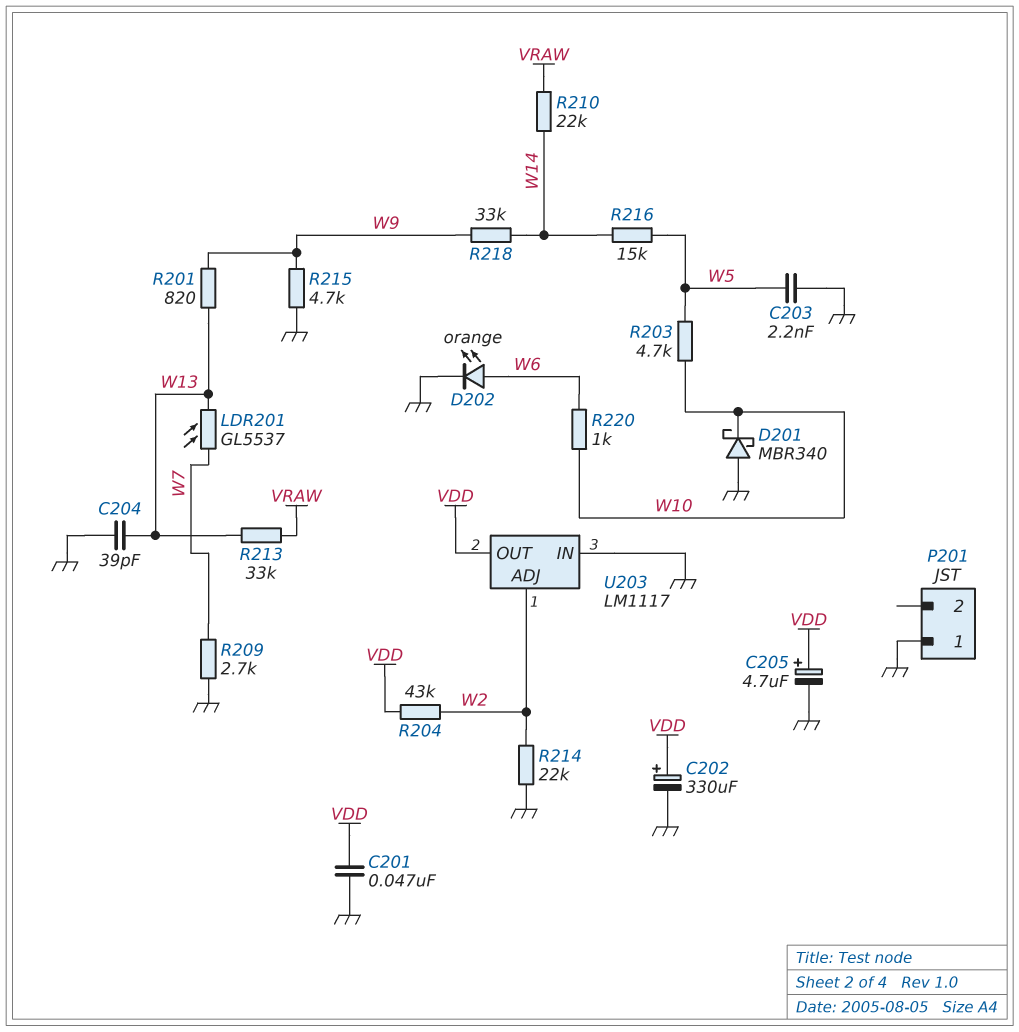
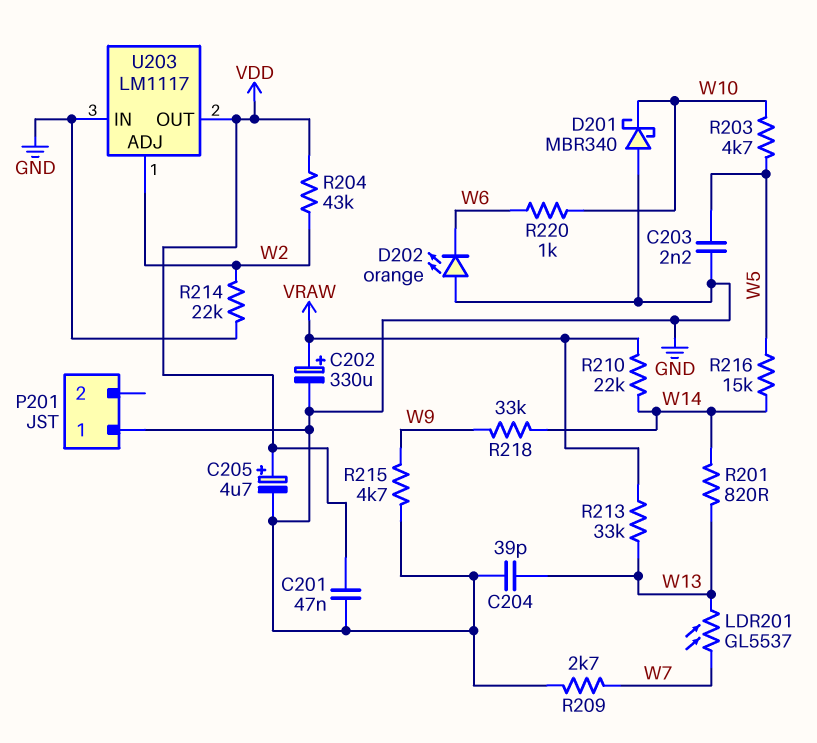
C202: 330uF (plus VDD, minus GND) -> 330uF (plus VRAW, minus GND)
D202: LED orange (A W6, K GND) -> LED orange (A GND, K W6)
R201: 820 (W9, W13) -> 820 (W13, W14)

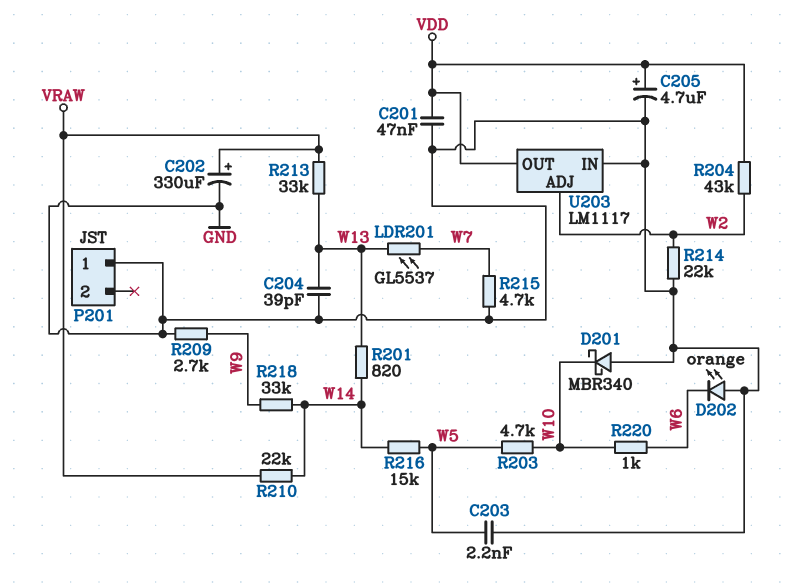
R209: 2.7k (GND, W7) -> 2.7k (GND, W9)
R215: 4.7k (GND, W9) -> 4.7k (GND, W7)

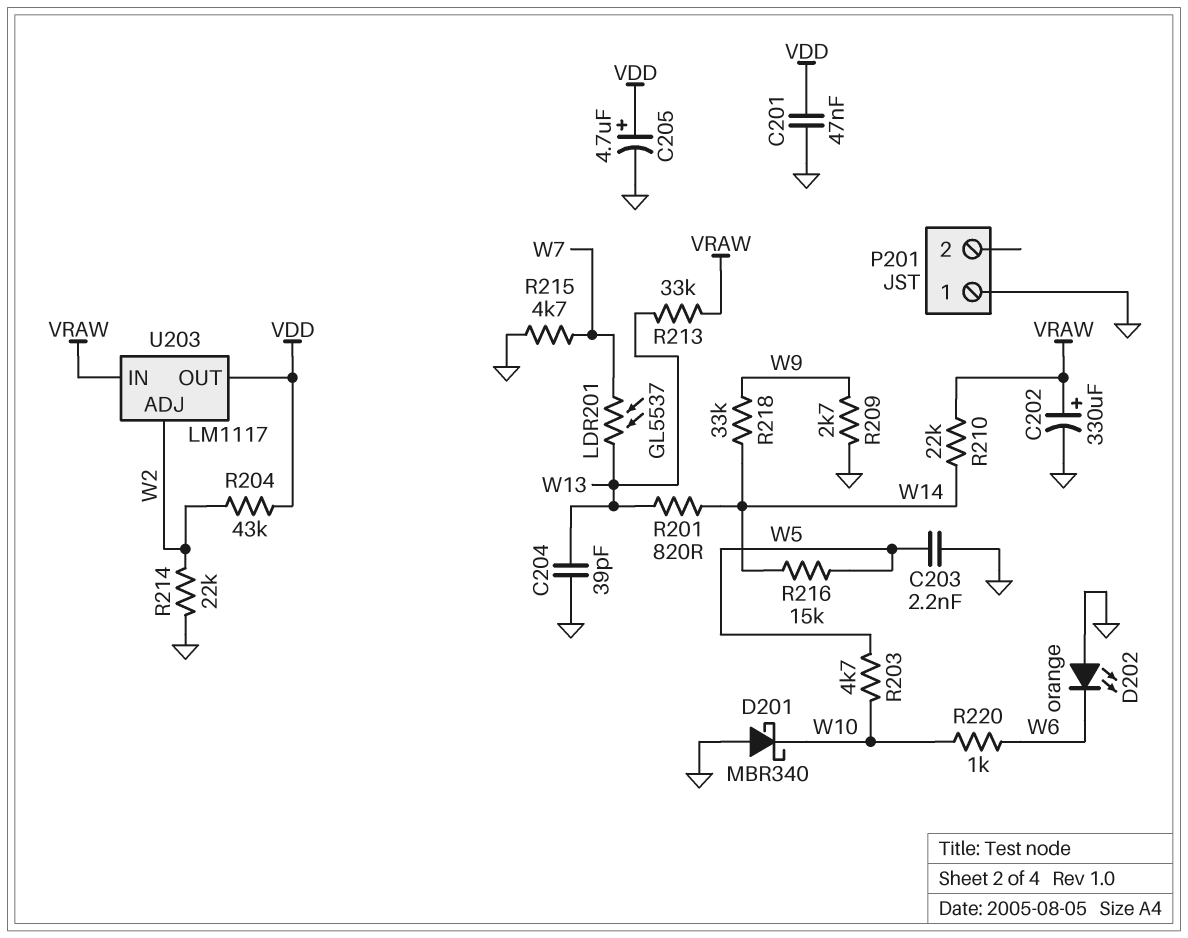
U203 pin IN: GND -> VRAW

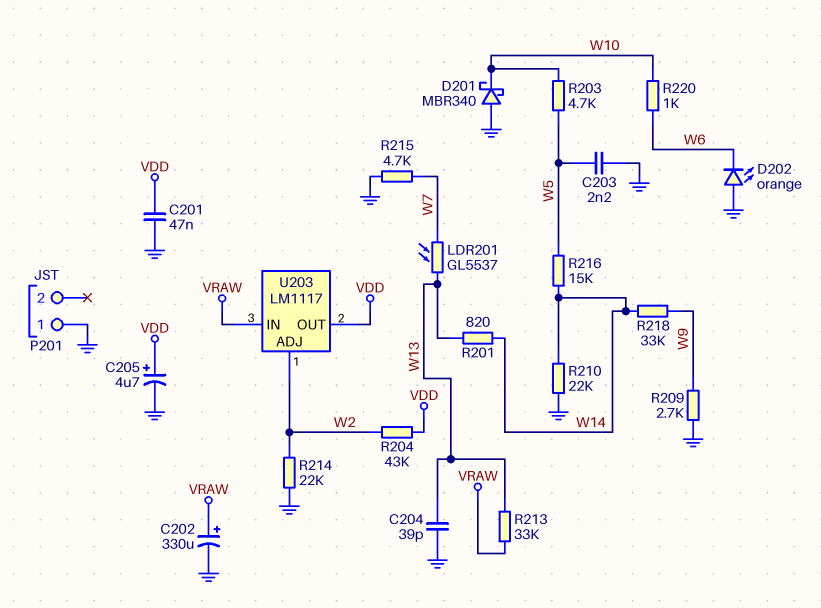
R210: 22k (VRAW, W14) -> 22k (GND, W14)

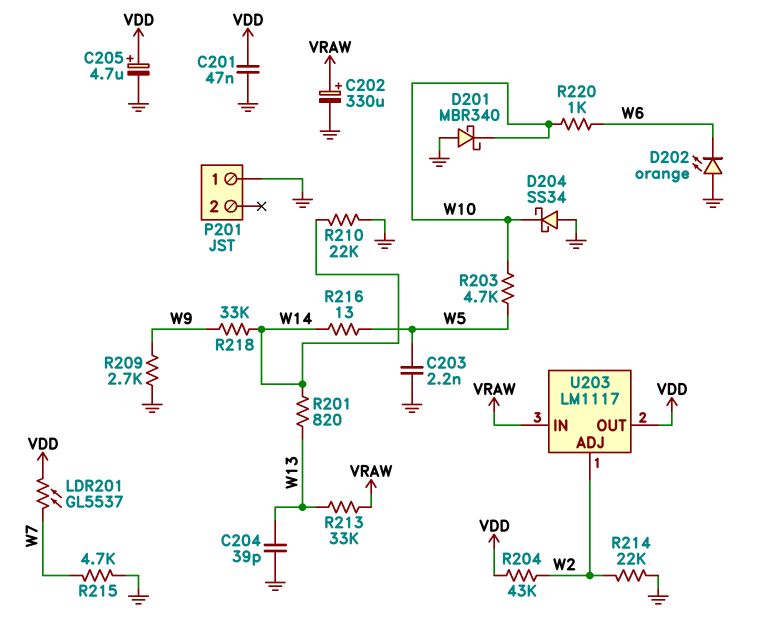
D204: none -> schottky SS34 (A GND, K W10)
LDR201: GL5537 (W7, W13) -> GL5537 (VDD, W7)
R216: 15k (W5, W14) -> 13 (W5, W14)

